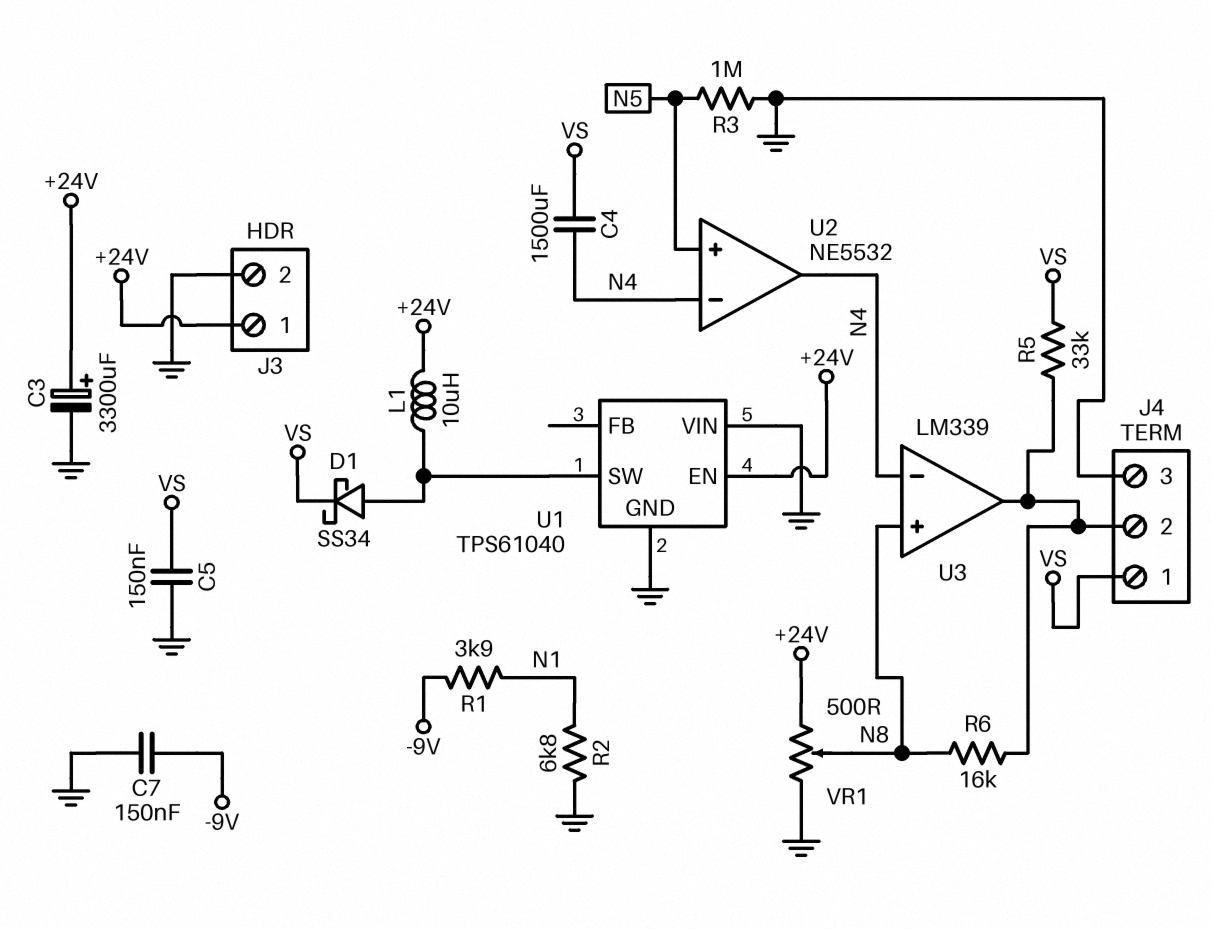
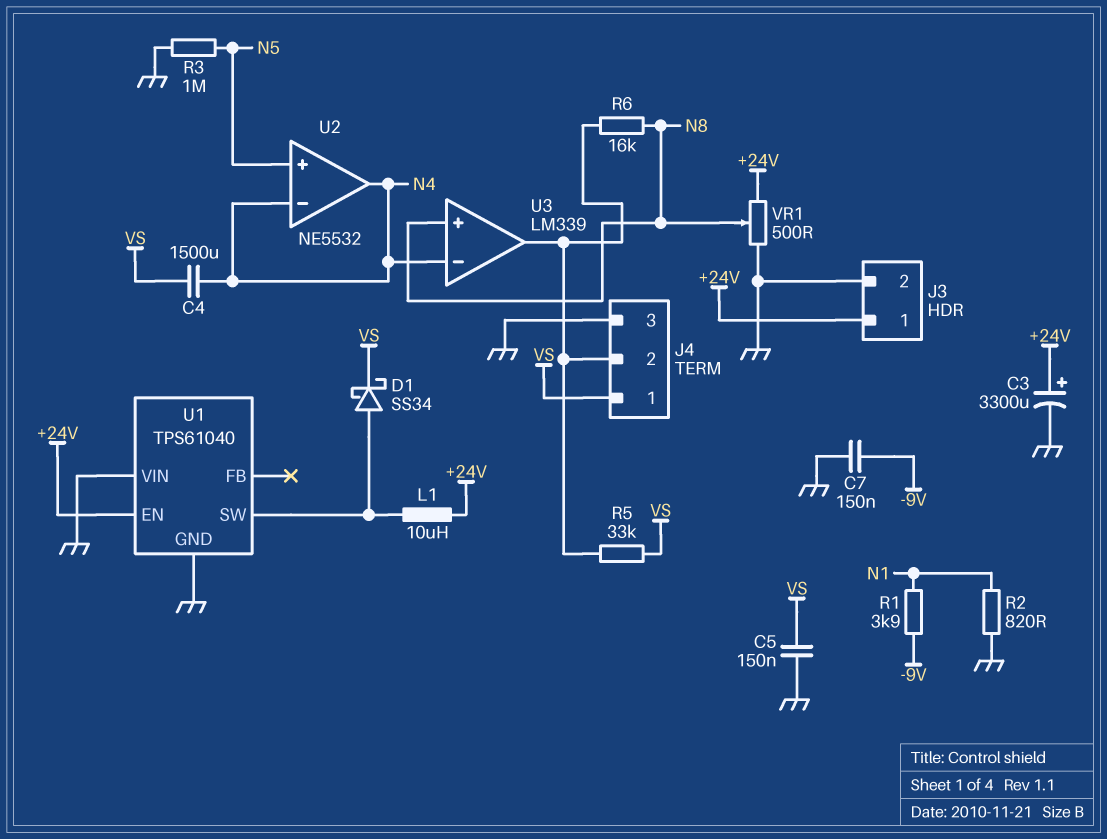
R2: 6.8k (GND, N1) -> 820 (GND, N1)

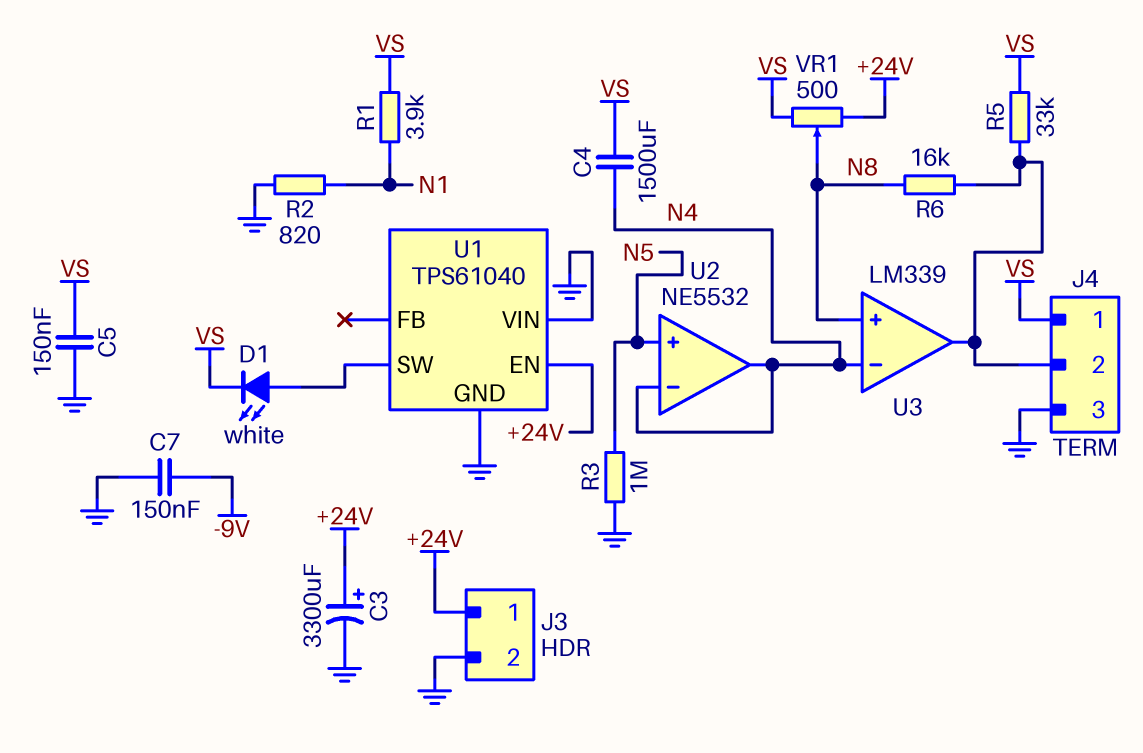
D1: schottky SS34 (A U1/SW, K VS) -> LED white (A U1/SW, K VS)
L1: 10uH (+24V, U1/SW) -> none
R1: 3.9k (-9V, N1) -> 3.9k (N1, VS)
VR1: 500 (+24V, GND, wiper N8) -> 500 (+24V, VS, wiper N8)

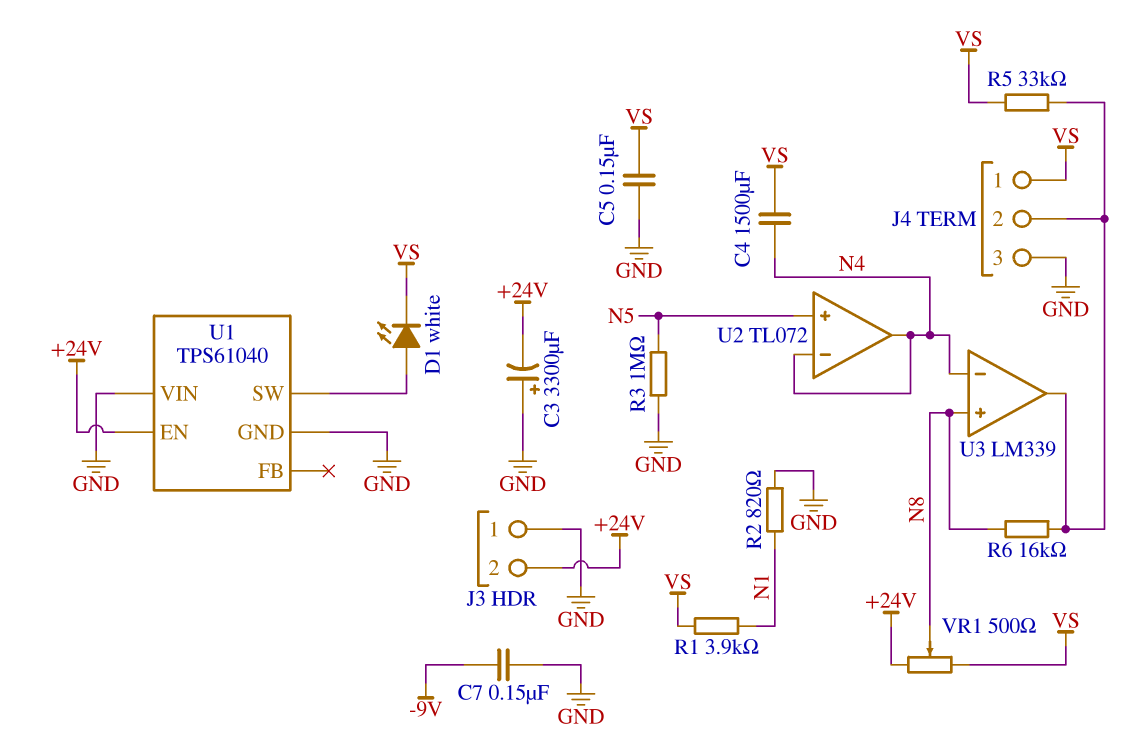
C3: 3300uF (plus +24V, minus GND) -> 3300uF (plus GND, minus +24V)
J3 pin 1: +24V -> GND
J3 pin 2: GND -> +24V
U2: NE5532 -> TL072

